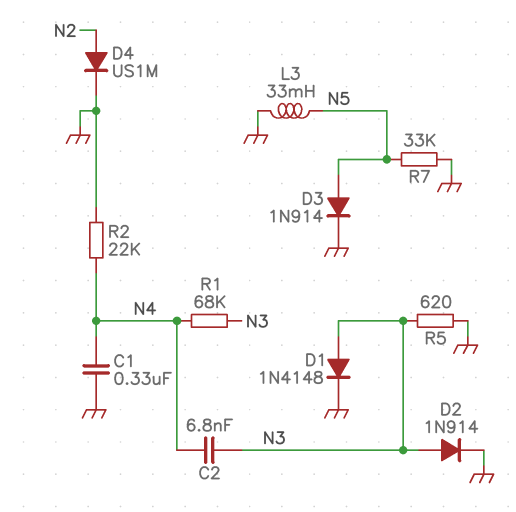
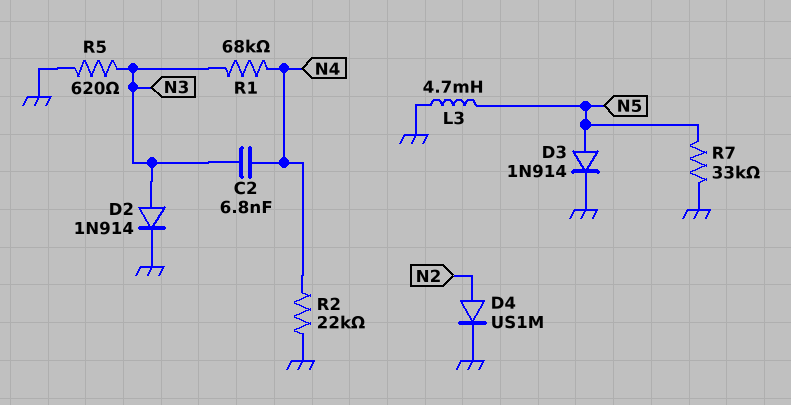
C1: 330nF (GND, N4) -> none
D1: diode 1N4148 (A N3, K GND) -> none
L3: 33mH (GND, N5) -> 4.7mH (GND, N5)

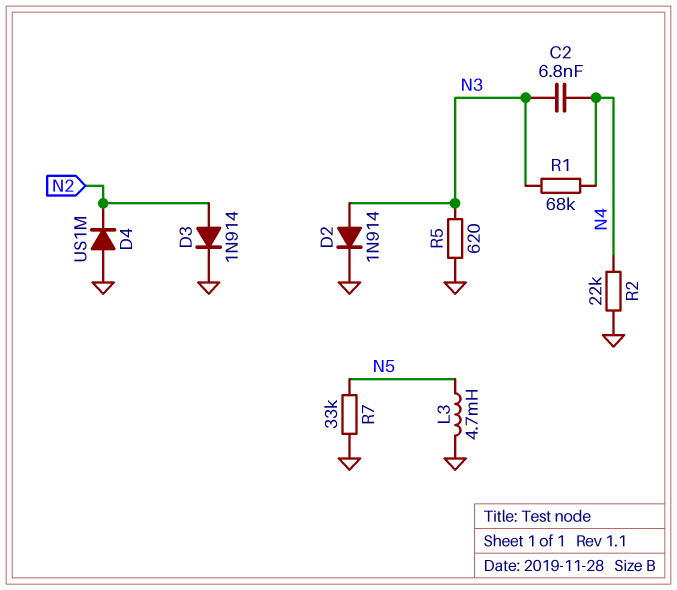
D3: diode 1N914 (A N5, K GND) -> diode 1N914 (A N2, K GND)
D4: diode US1M (A N2, K GND) -> diode US1M (A GND, K N2)

